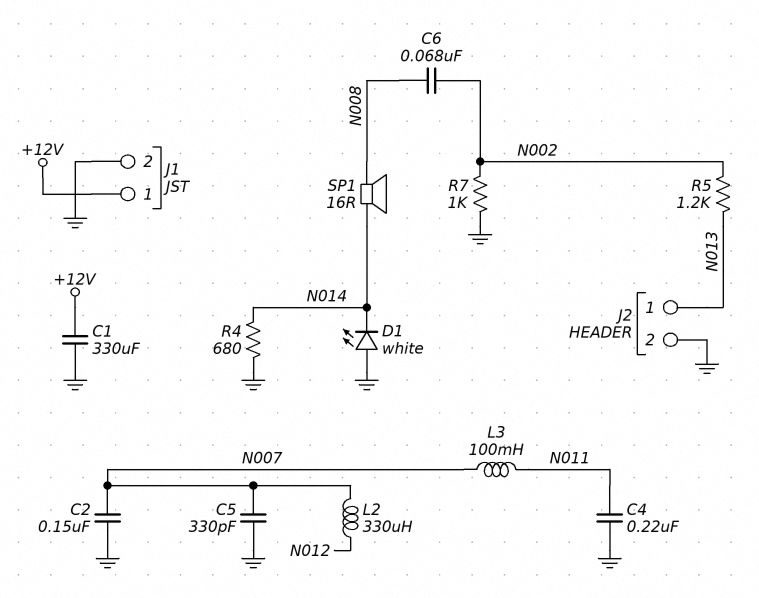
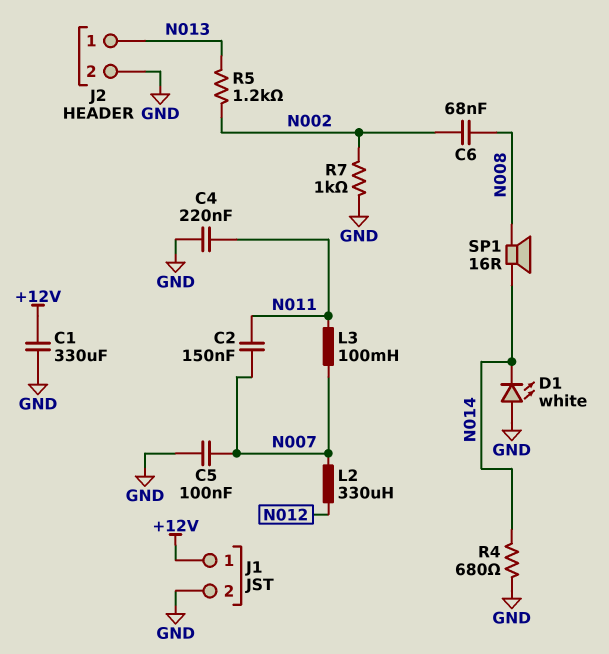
C2: 150nF (GND, N007) -> 150nF (N007, N011)
C5: 330pF (GND, N007) -> 100nF (GND, N007)

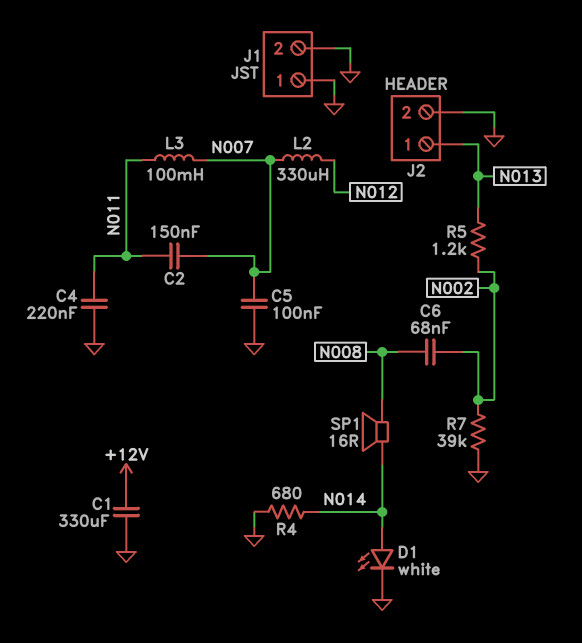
D1: LED white (A GND, K N014) -> LED white (A N014, K GND)
J1 pin 1: +12V -> GND
R7: 1k (GND, N002) -> 39k (GND, N002)

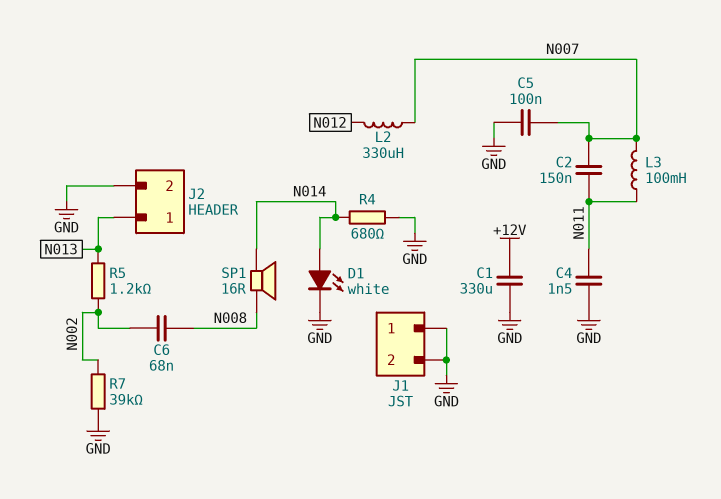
C4: 220nF (GND, N011) -> 1.5nF (GND, N011)

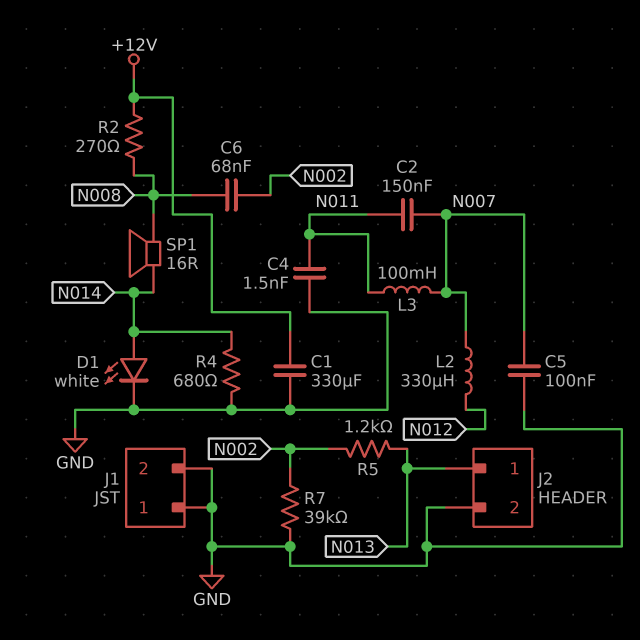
R2: none -> 270 (+12V, N008)

